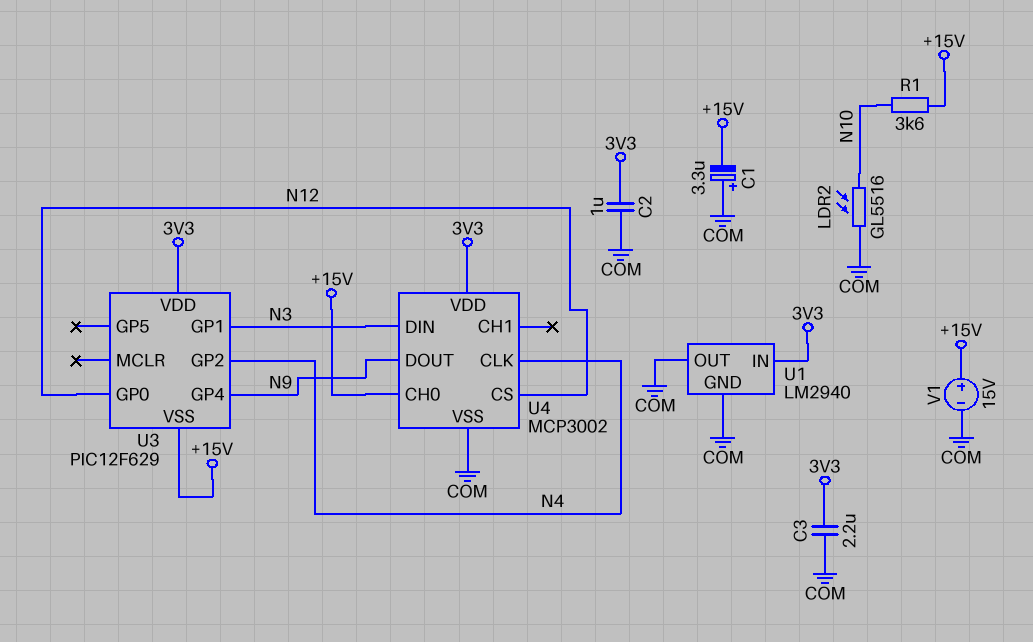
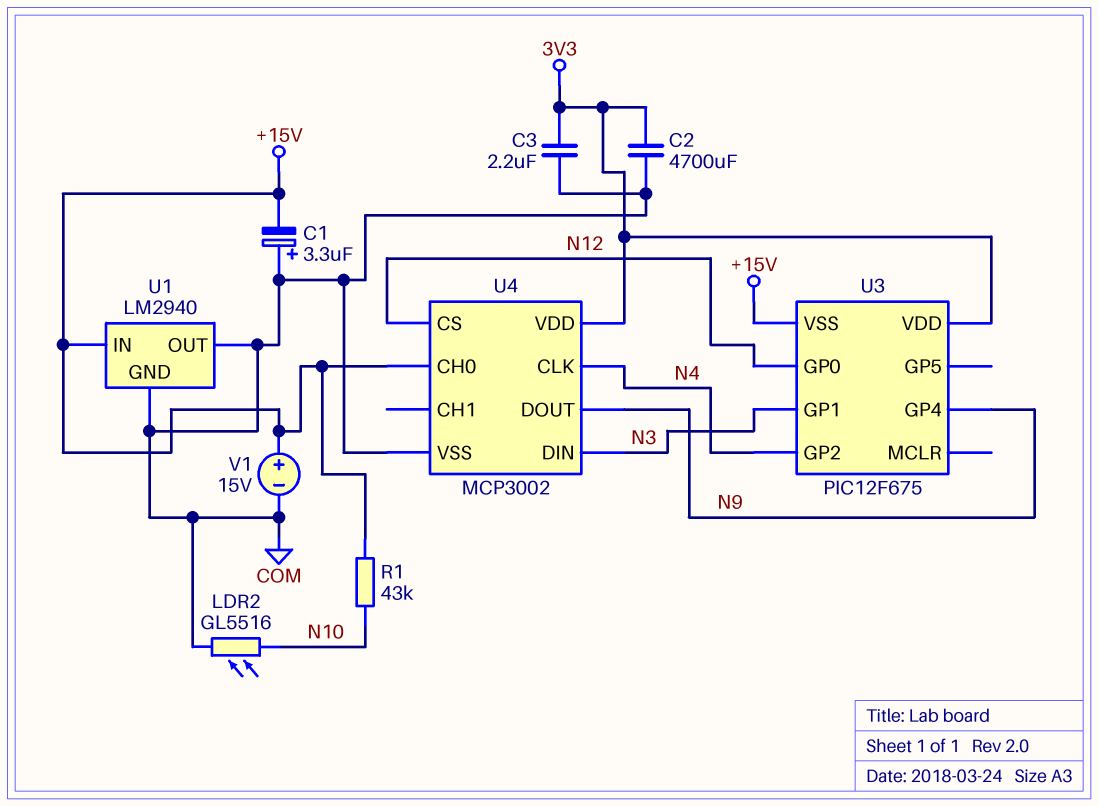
C2: 1uF (3V3, COM) -> 4700uF (3V3, COM)
R1: 3.6k (+15V, N10) -> 43k (+15V, N10)
U1 pin IN: 3V3 -> +15V
U3: PIC12F629 -> PIC12F675

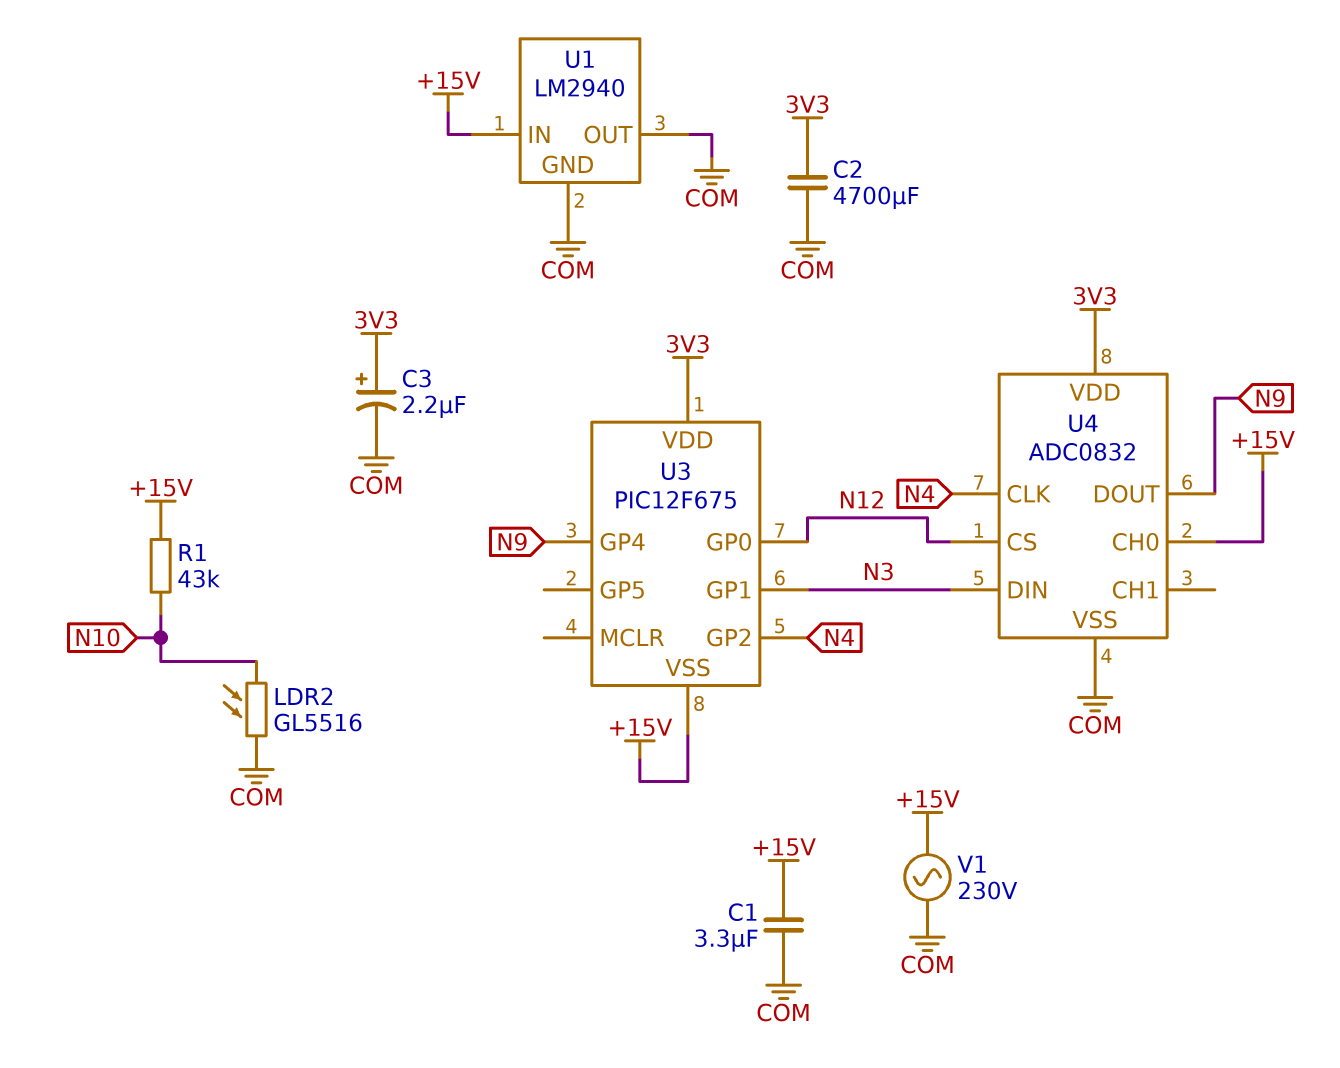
C1: 3.3uF (plus COM, minus +15V) -> 3.3uF (+15V, COM)
C3: 2.2uF (3V3, COM) -> 2.2uF (plus 3V3, minus COM)
U4: MCP3002 -> ADC0832
V1: 15V (plus +15V, minus COM) -> AC 230V (+15V, COM)

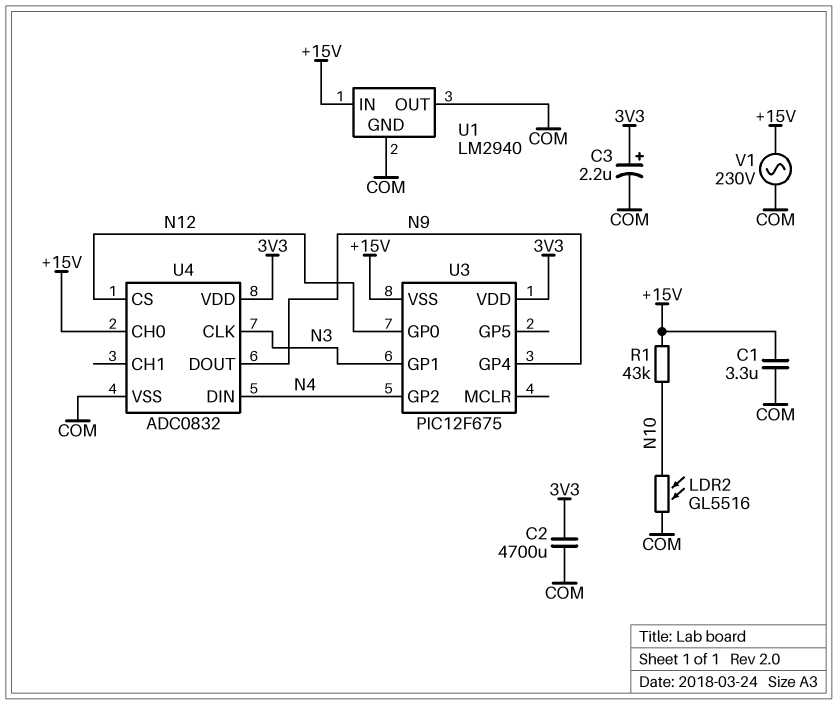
U4 pin CLK: N4 -> N3
U4 pin DIN: N3 -> N4

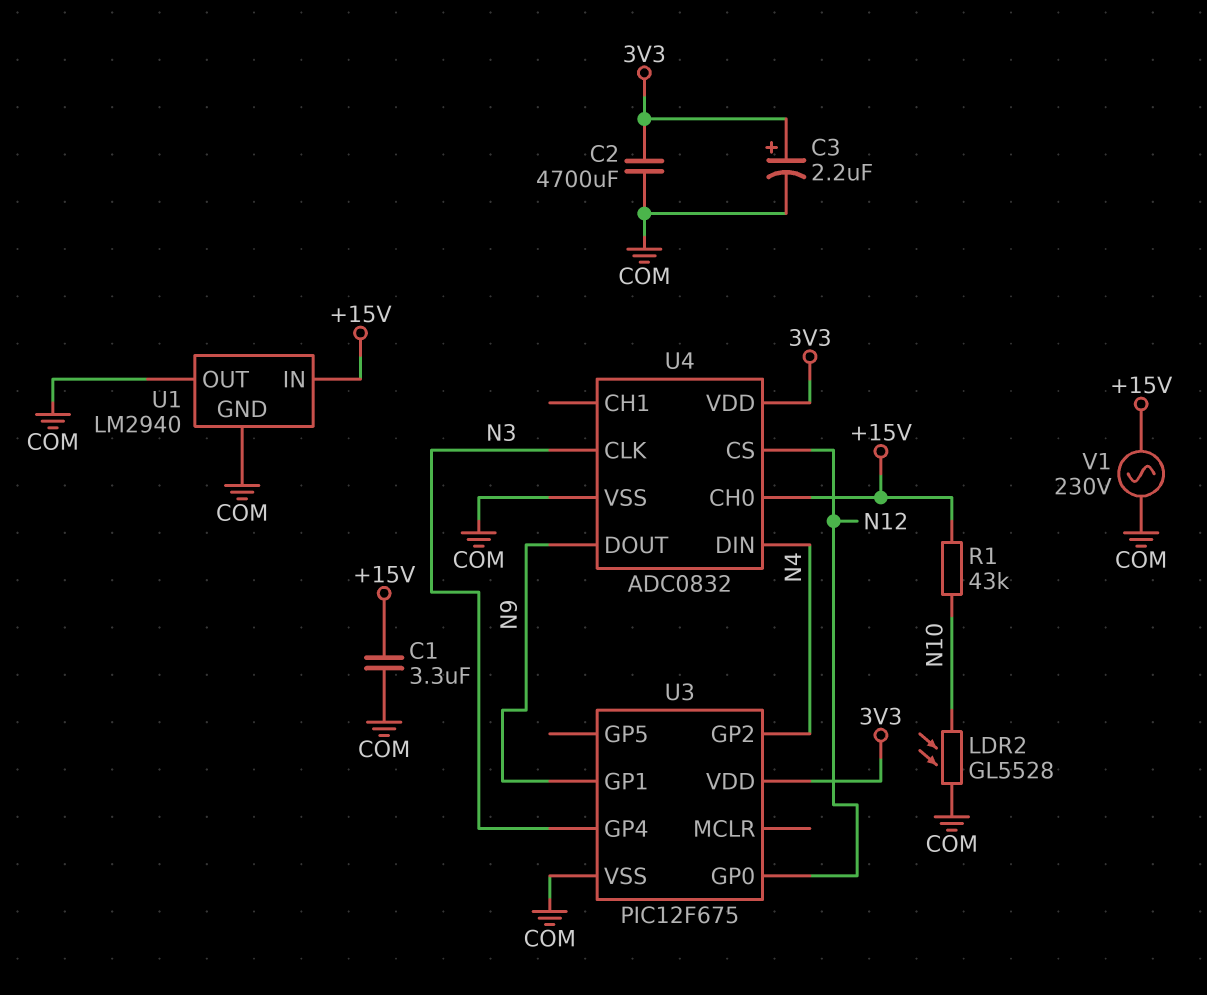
LDR2: GL5516 (COM, N10) -> GL5528 (COM, N10)
U3 pin GP1: N3 -> N9
U3 pin GP4: N9 -> N3
U3 pin VSS: +15V -> COM

